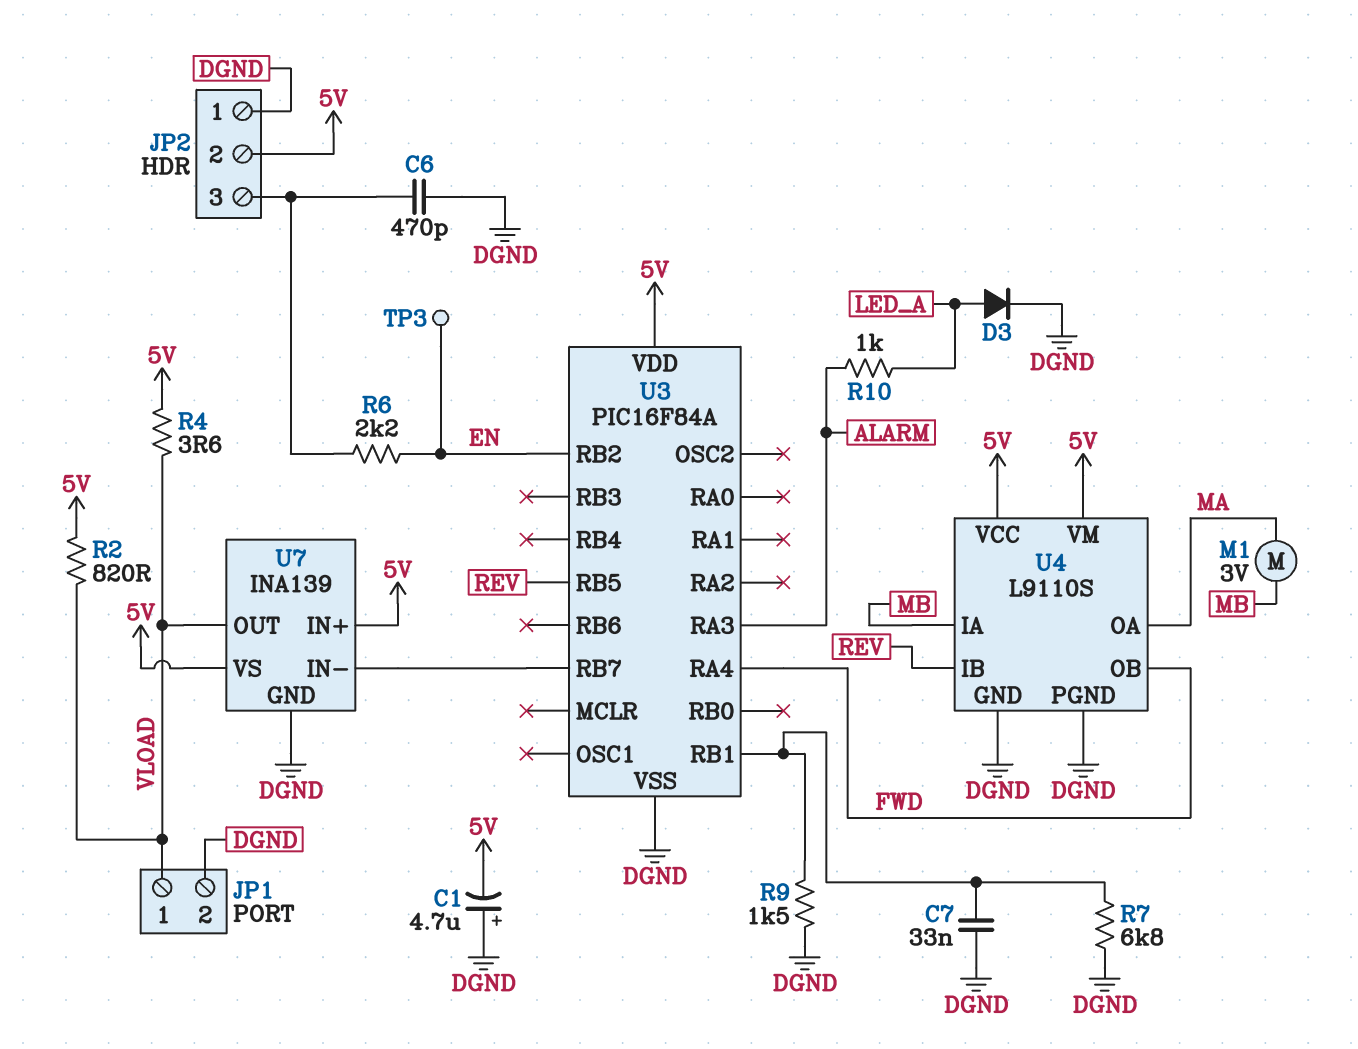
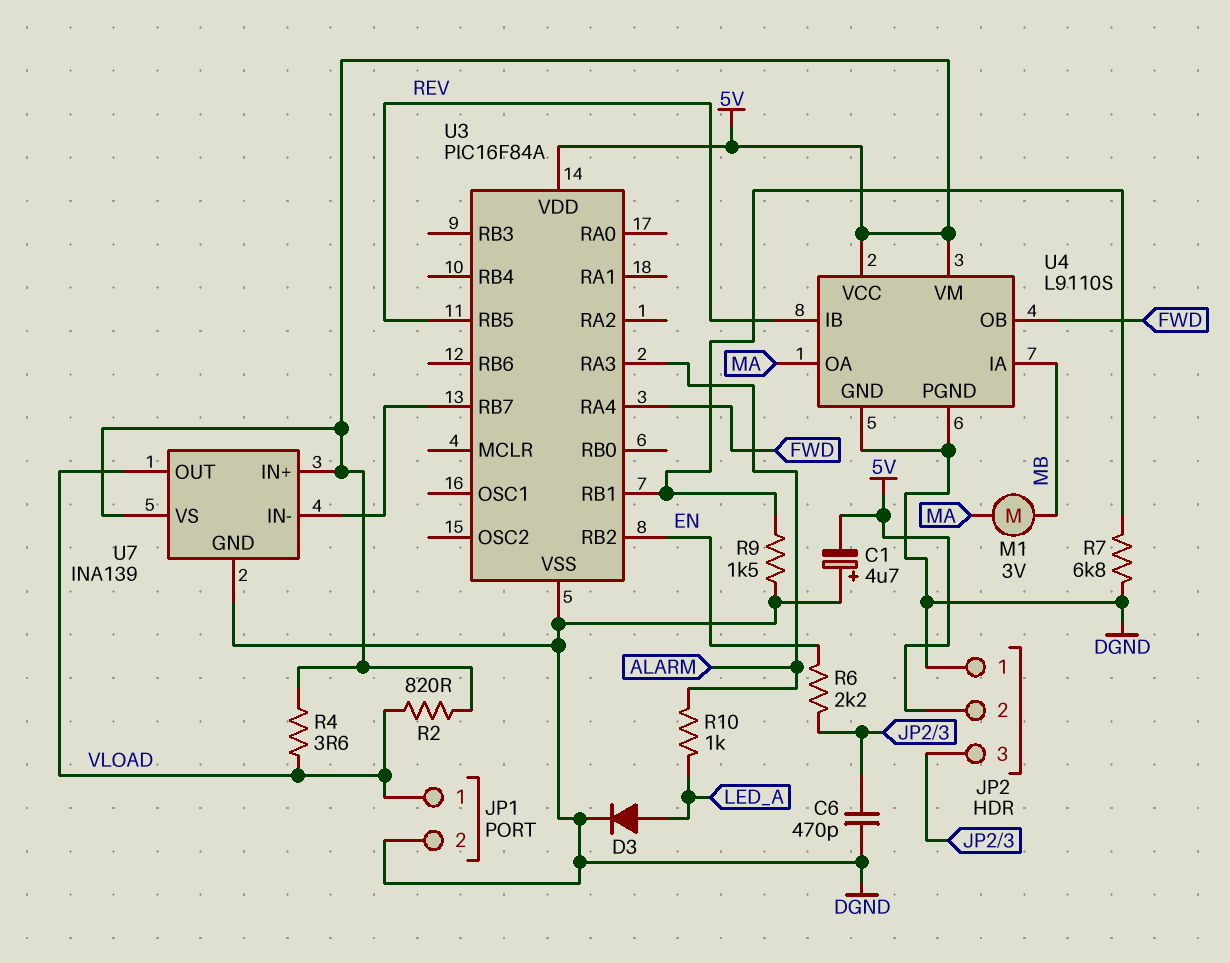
C7: 33nF (DGND, U3/RB1) -> none
TP3: test point (EN) -> none

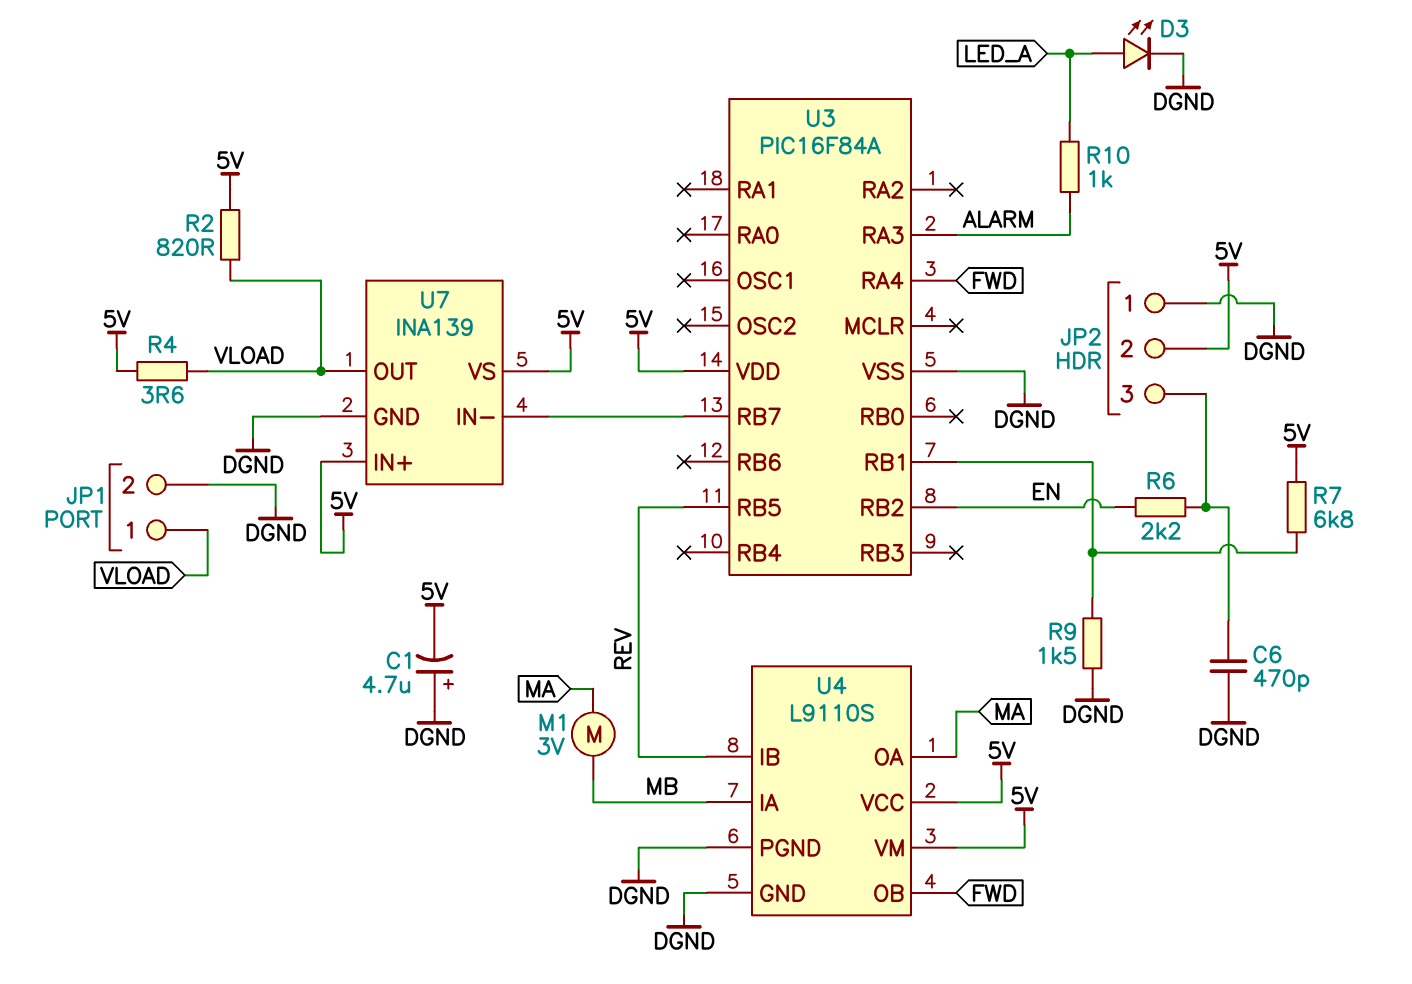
D3: diode (A LED_A, K DGND) -> LED (A LED_A, K DGND)
R7: 6.8k (DGND, U3/RB1) -> 6.8k (5V, U3/RB1)

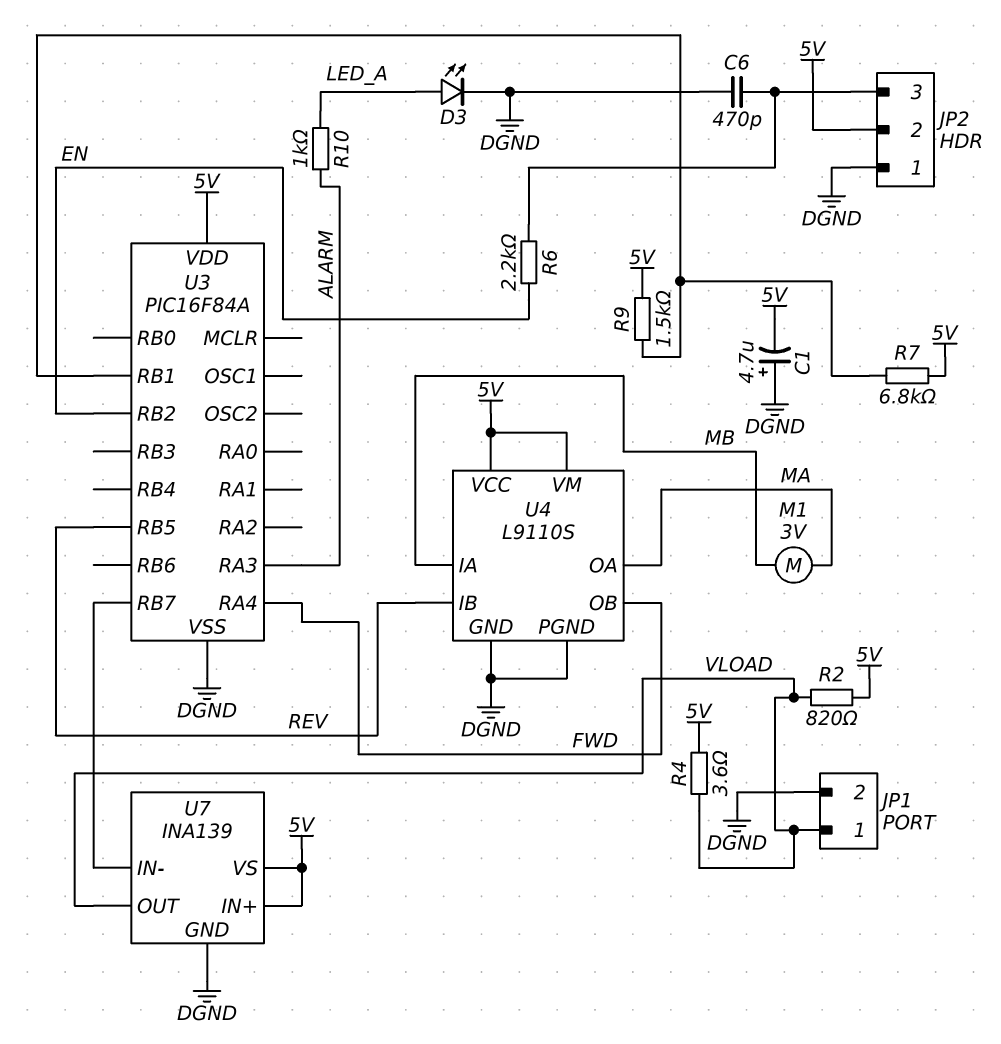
R9: 1.5k (DGND, U3/RB1) -> 1.5k (5V, U3/RB1)

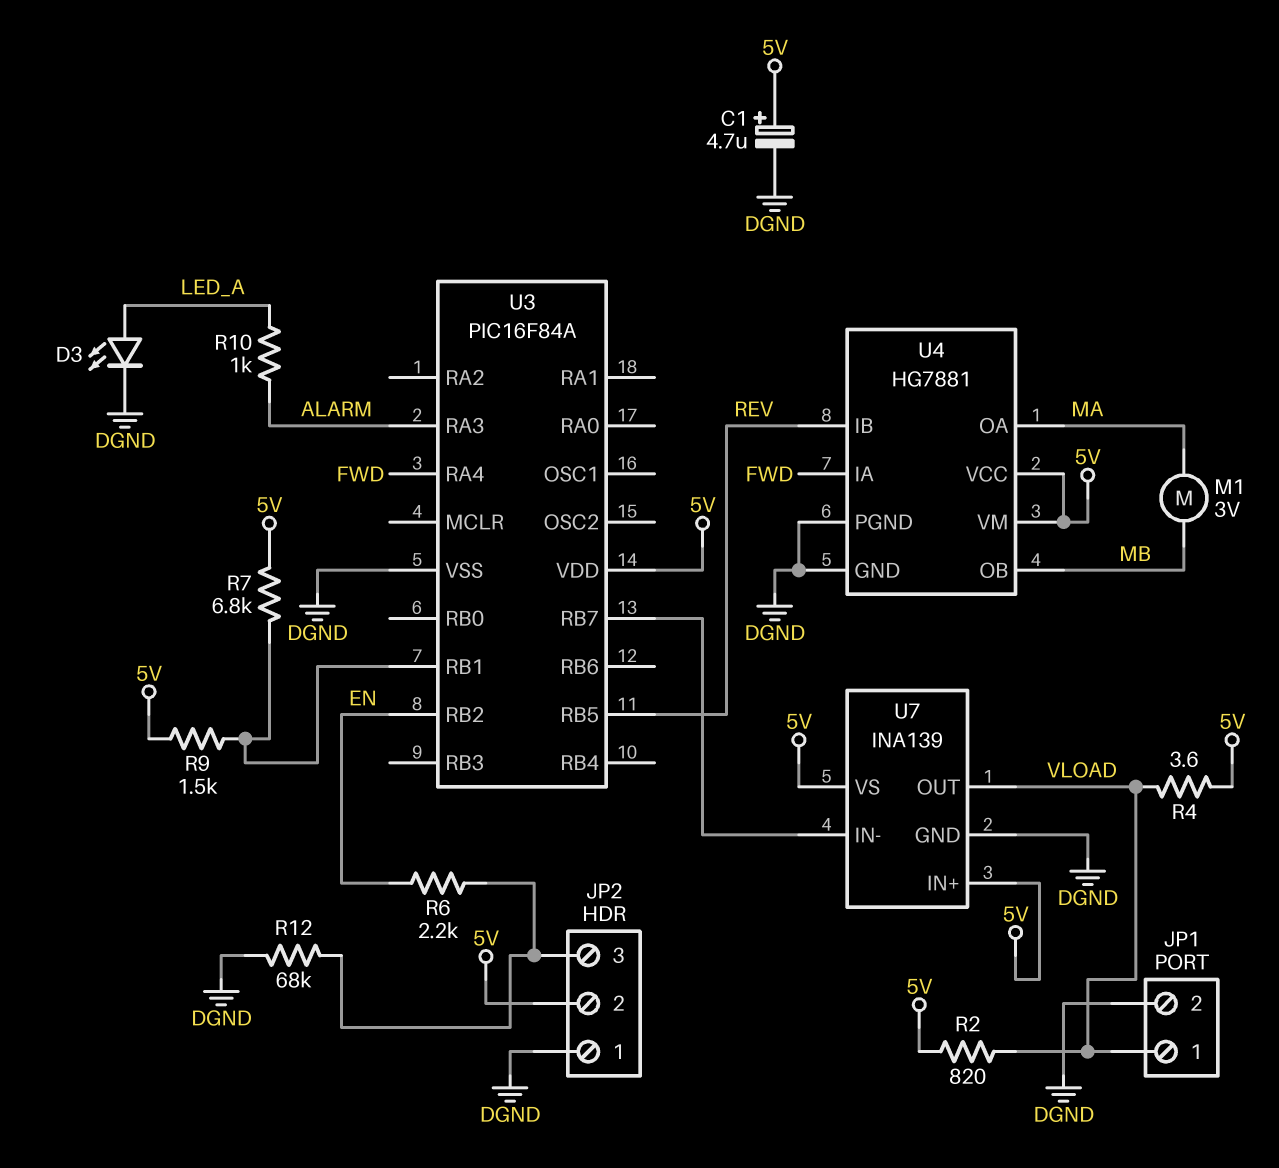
C1: 4.7uF (plus DGND, minus 5V) -> 4.7uF (plus 5V, minus DGND)
C6: 470pF (DGND, JP2/3) -> none
R12: none -> 68k (DGND, JP2/3)
U4: L9110S -> HG7881
U4 pin IA: MB -> FWD
U4 pin OB: FWD -> MB

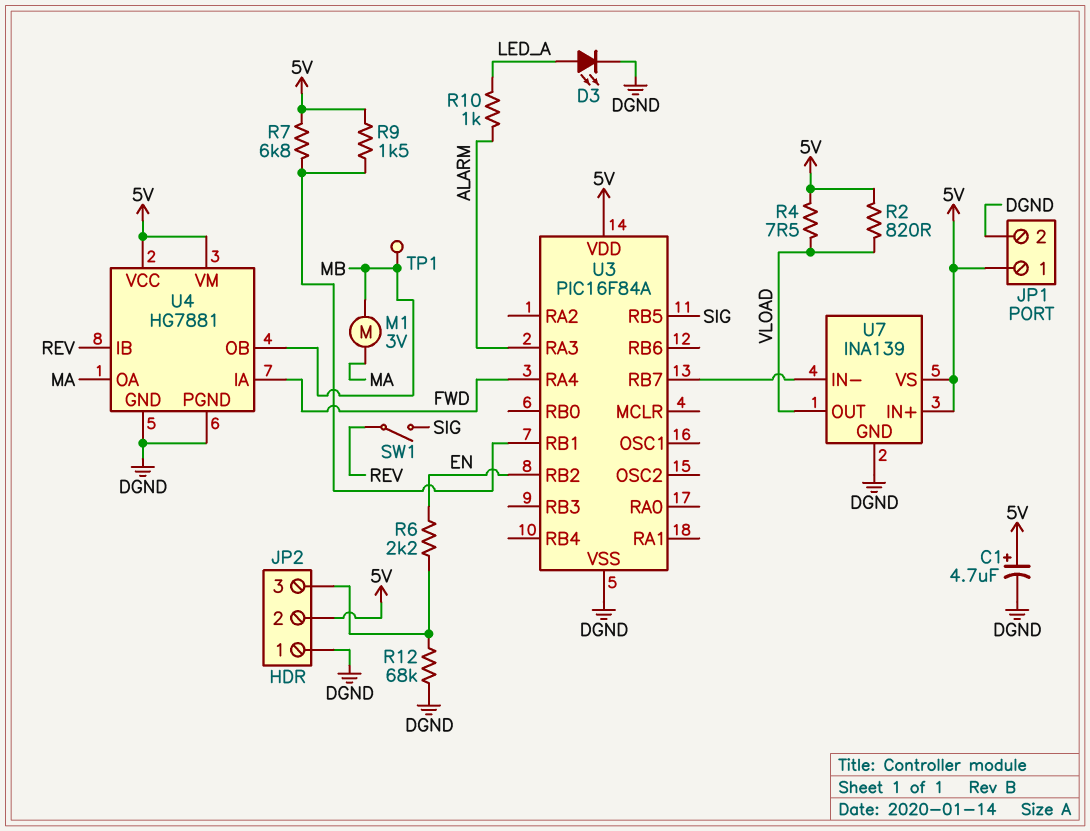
JP1 pin 1: VLOAD -> 5V
R4: 3.6 (5V, VLOAD) -> 7.5 (5V, VLOAD)
SW1: none -> switch (REV, SIG)
TP1: none -> test point (MB)
U3 pin RB5: REV -> SIG

